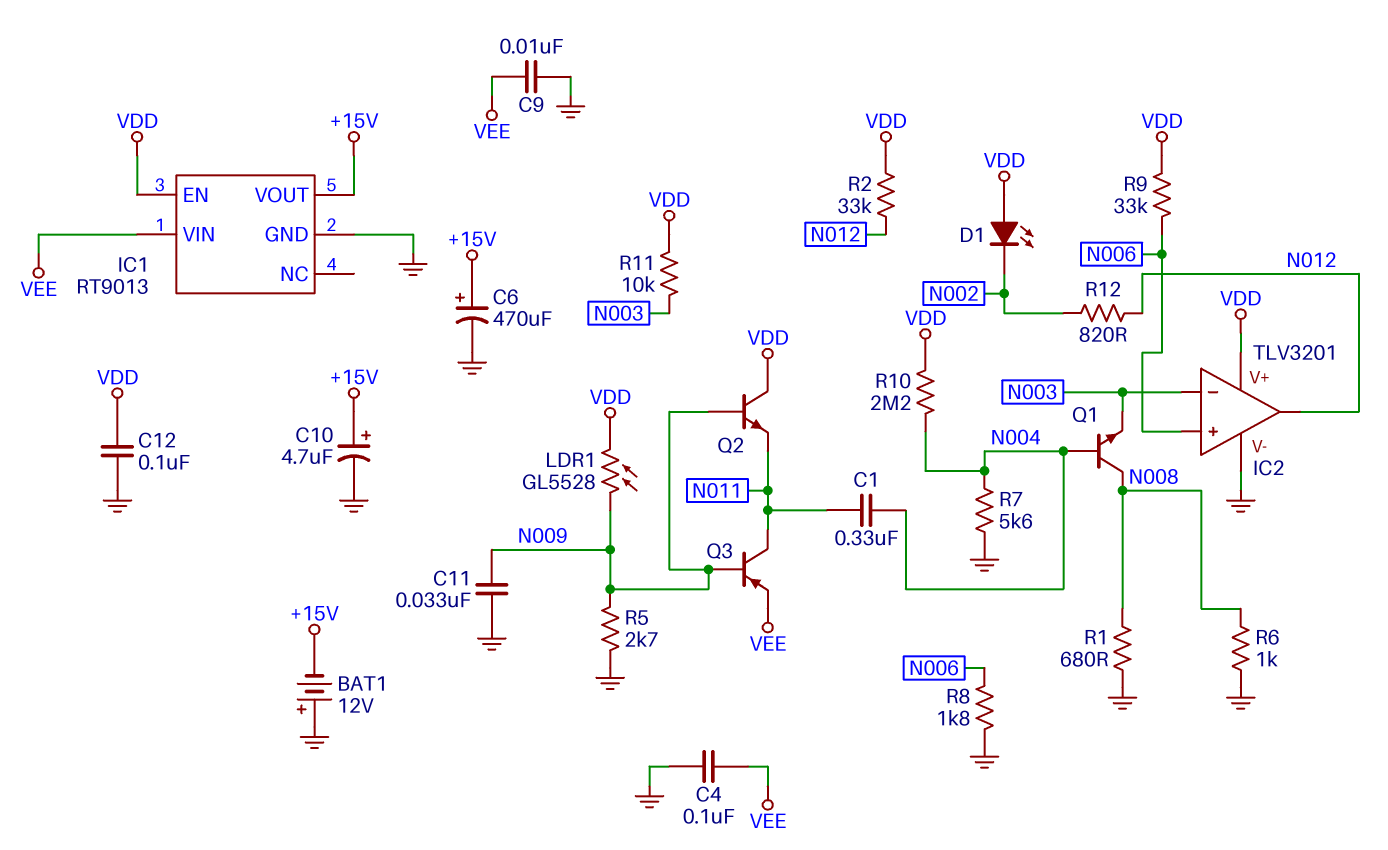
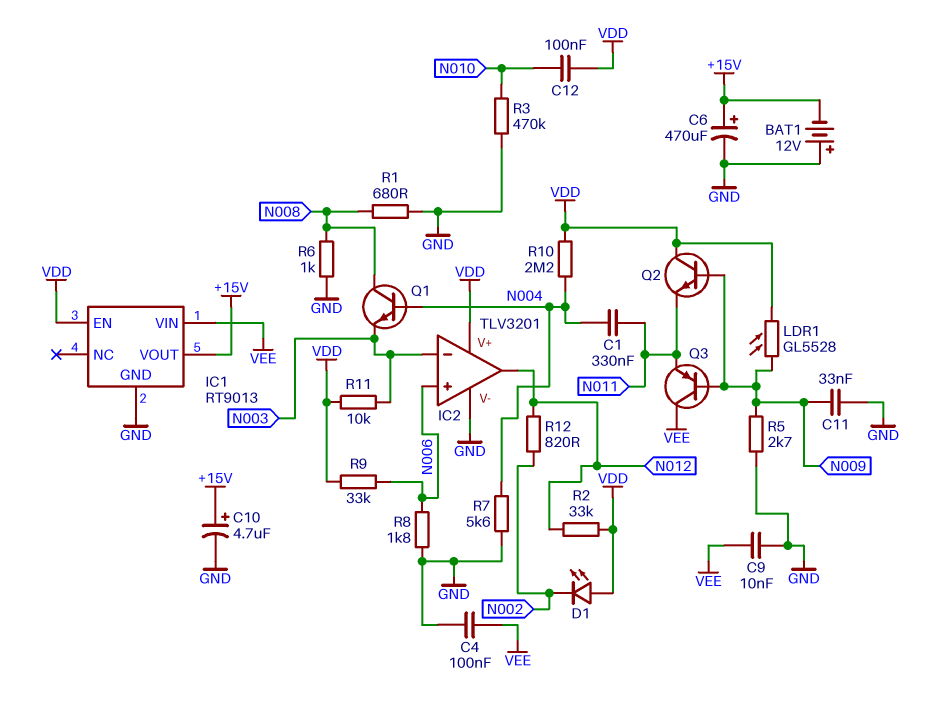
C12: 100nF (GND, VDD) -> 100nF (N010, VDD)
Q3: PNP (B N009, C N011, E VEE) -> PNP (B N009, C VEE, E N011)
R3: none -> 470k (GND, N010)

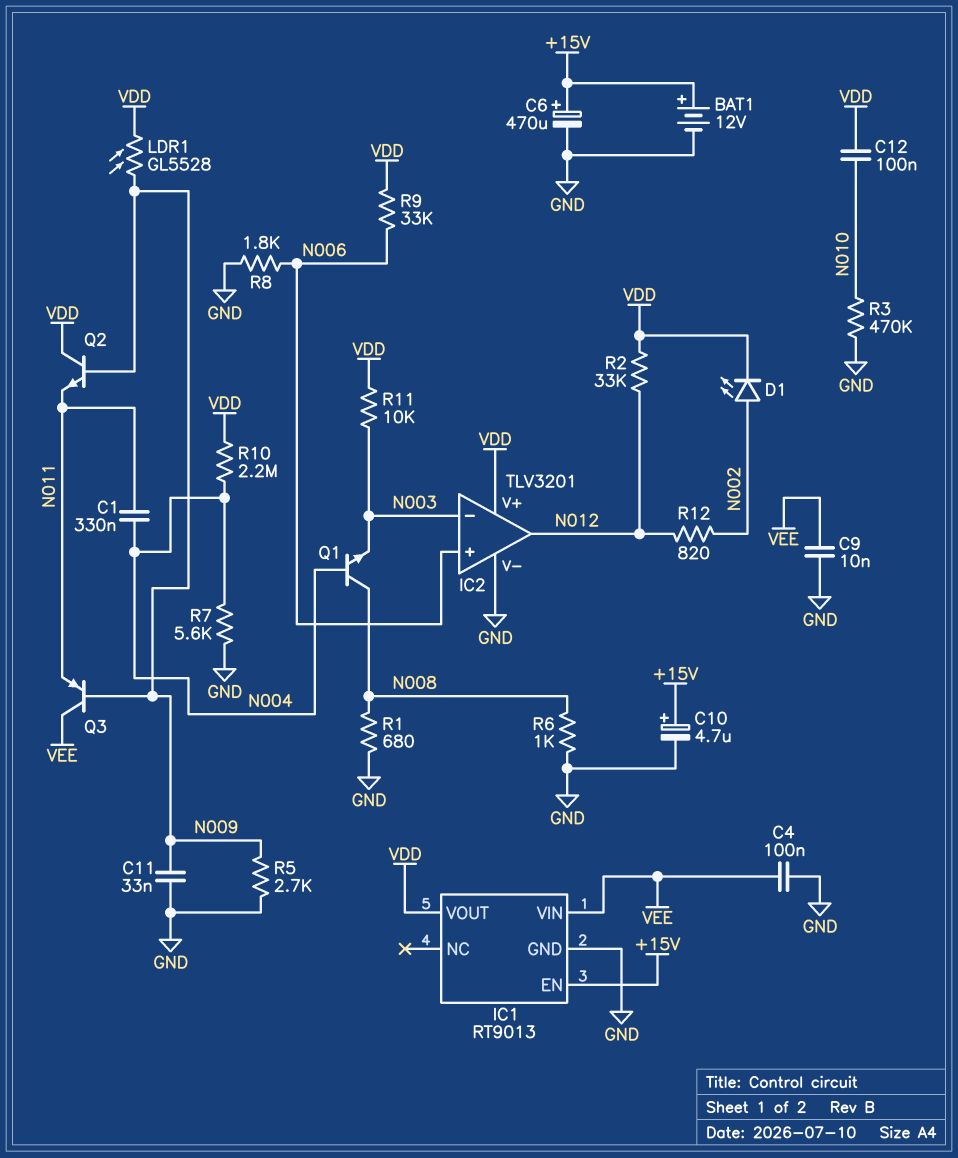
BAT1: 12V (plus GND, minus +15V) -> 12V (plus +15V, minus GND)
D1: LED (A VDD, K N002) -> LED (A N002, K VDD)
IC1 pin EN: VDD -> +15V
IC1 pin VOUT: +15V -> VDD

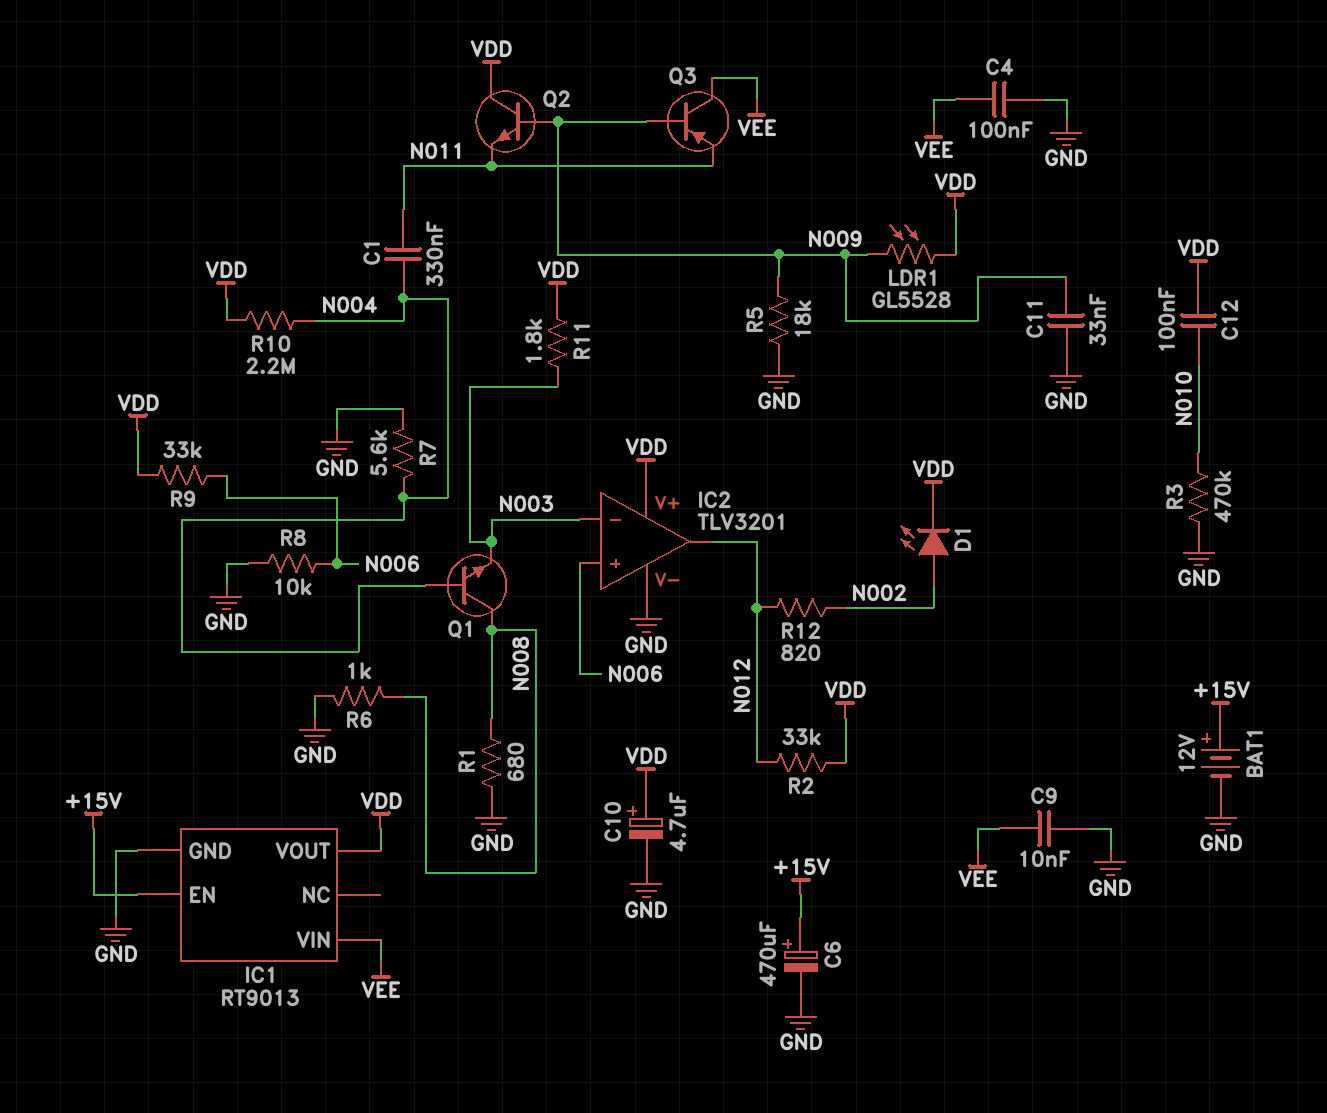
C10: 4.7uF (plus +15V, minus GND) -> 4.7uF (plus VDD, minus GND)
R5: 2.7k (GND, N009) -> 18k (GND, N009)
R8: 1.8k (GND, N006) -> 10k (GND, N006)
R11: 10k (N003, VDD) -> 1.8k (N003, VDD)

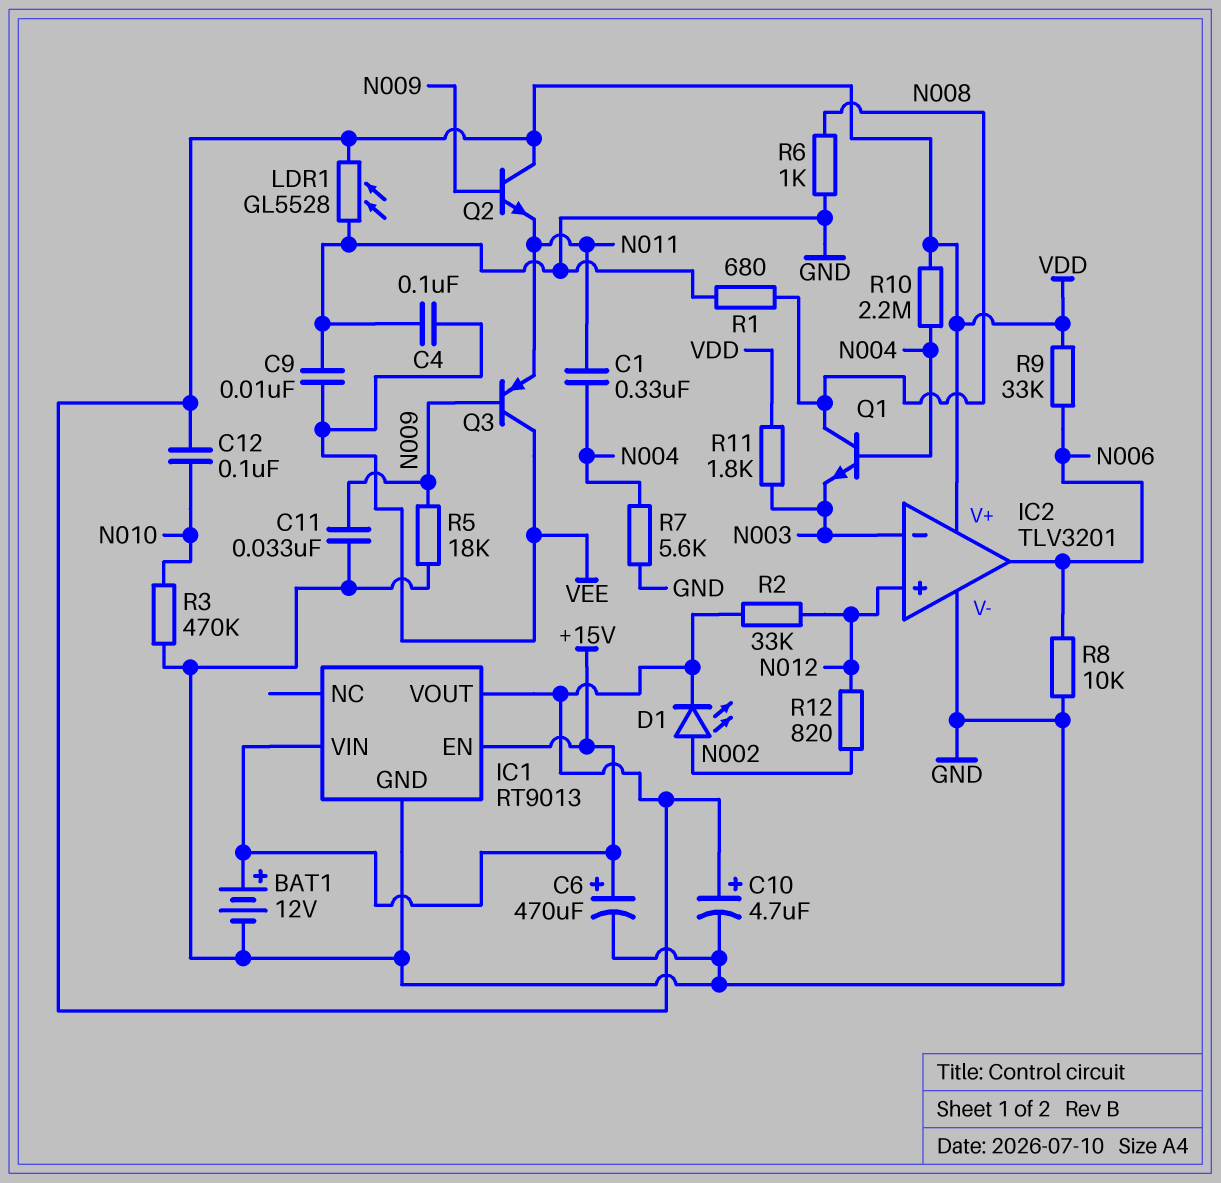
IC1 pin VIN: VEE -> +15V
IC2 pin in+: N006 -> N012
IC2 pin out: N012 -> N006
LDR1: GL5528 (N009, VDD) -> GL5528 (GND, VDD)

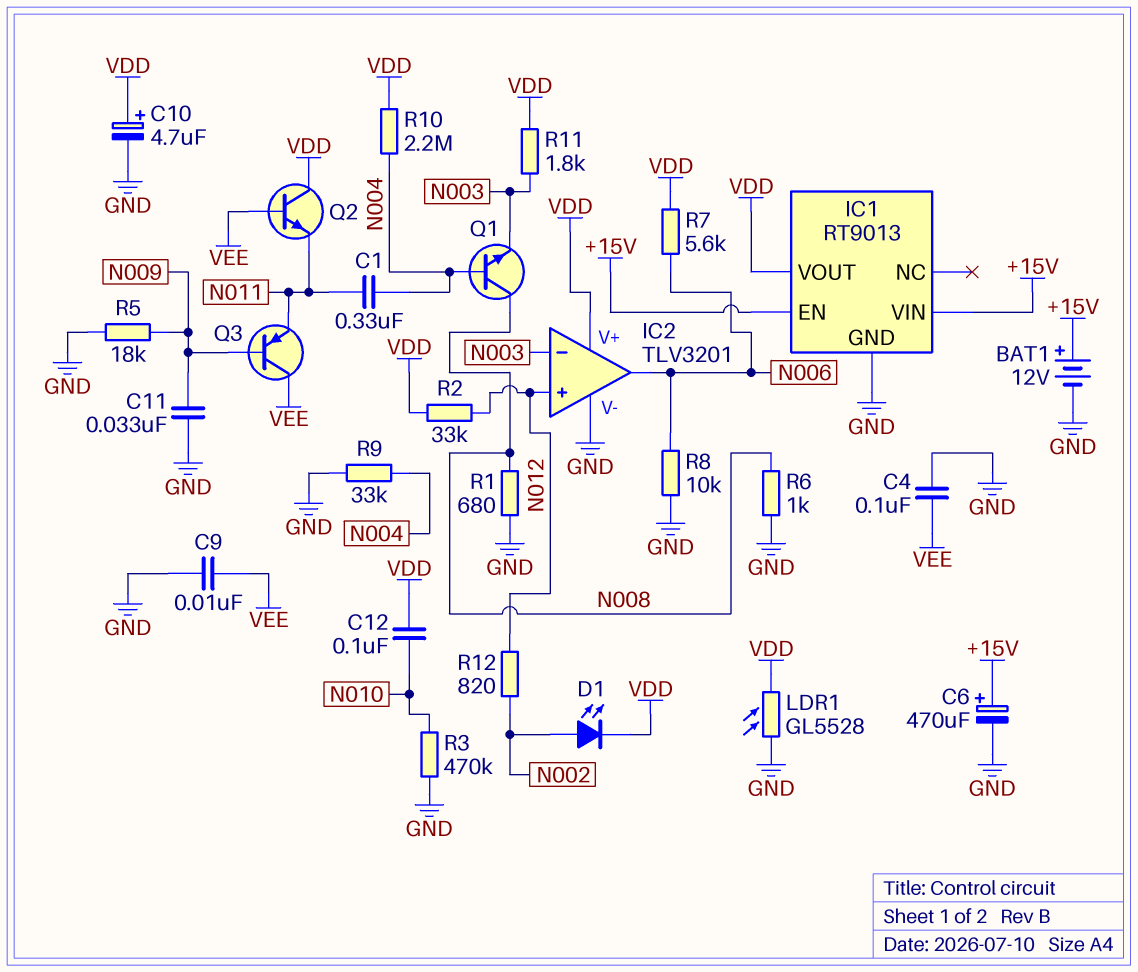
Q2: NPN (B N009, C VDD, E N011) -> NPN (B VEE, C VDD, E N011)
R7: 5.6k (GND, N004) -> 5.6k (N006, VDD)
R9: 33k (N006, VDD) -> 33k (GND, N004)

